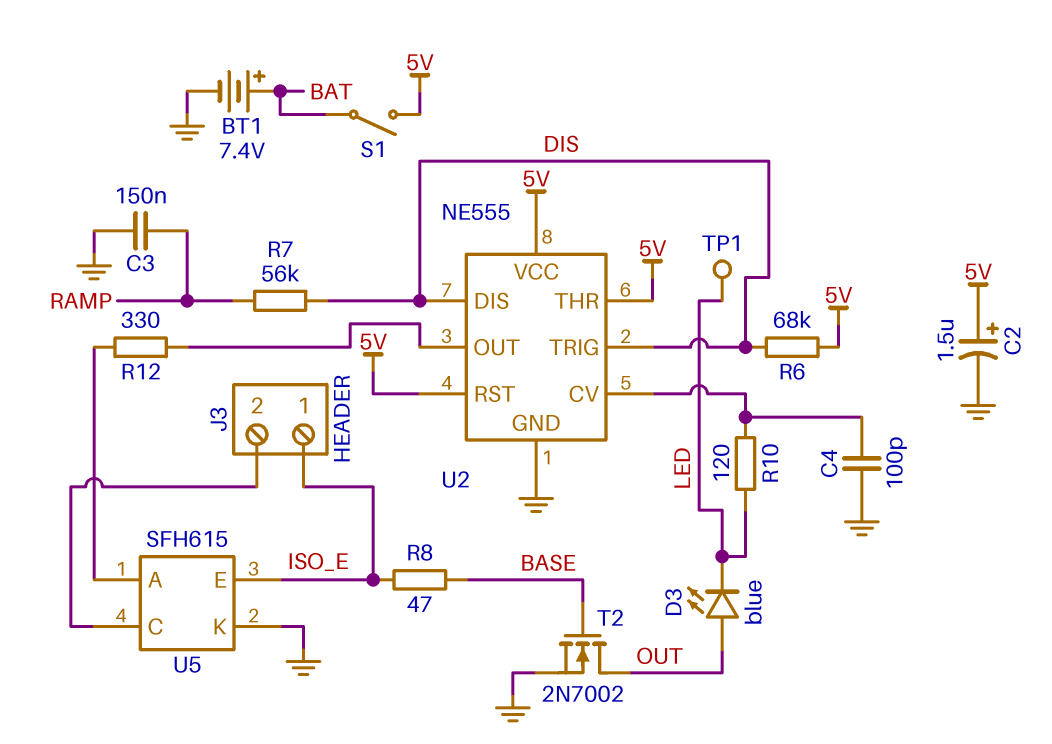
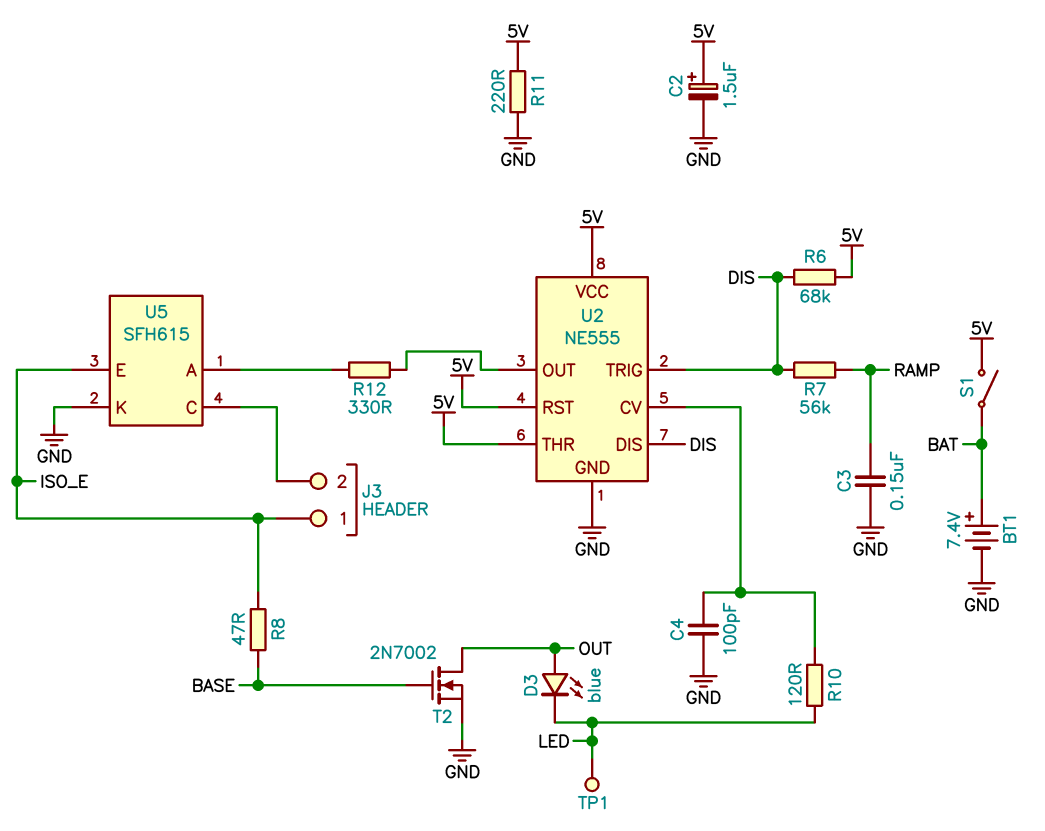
R11: none -> 220 (5V, GND)

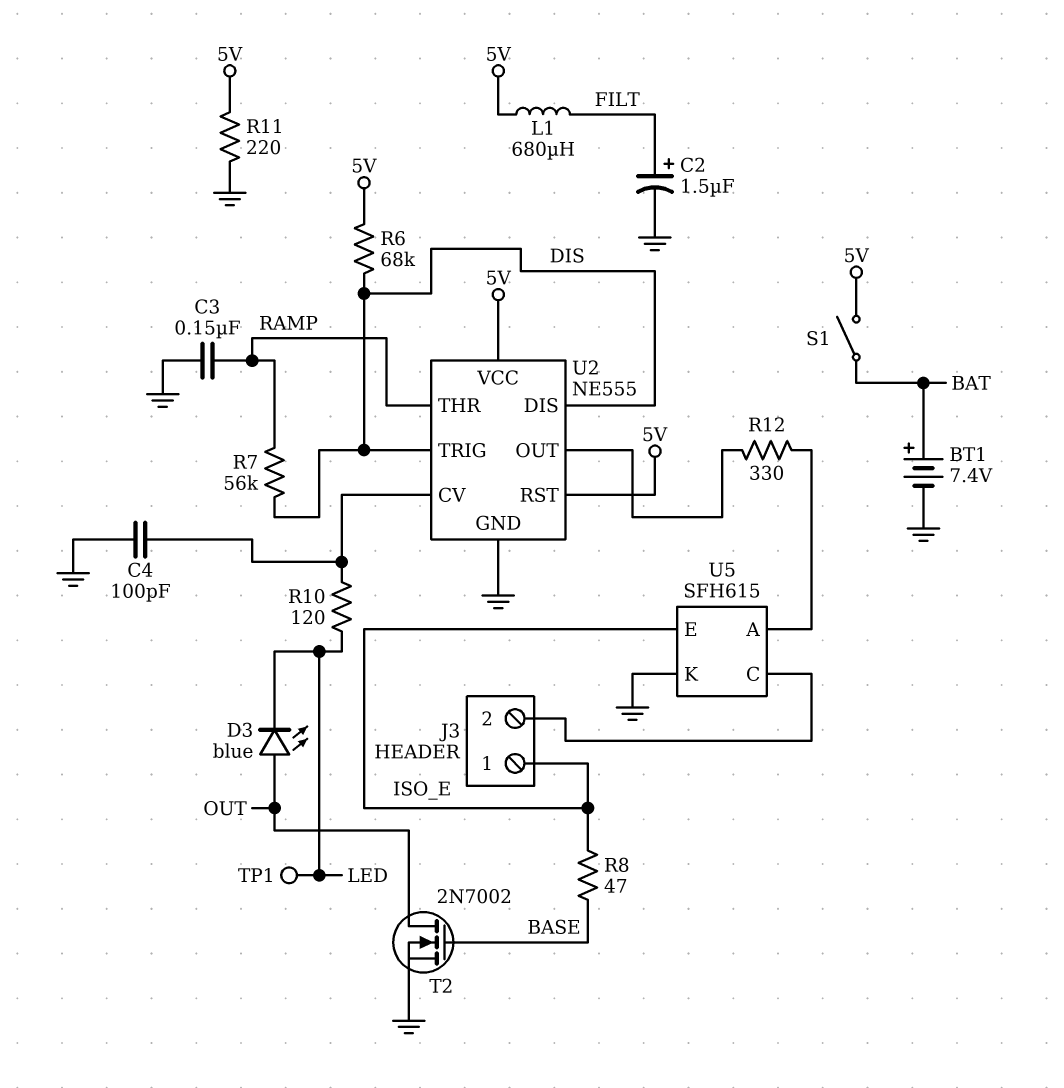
C2: 1.5uF (plus 5V, minus GND) -> 1.5uF (plus FILT, minus GND)
L1: none -> 680uH (5V, FILT)
U2 pin THR: 5V -> RAMP

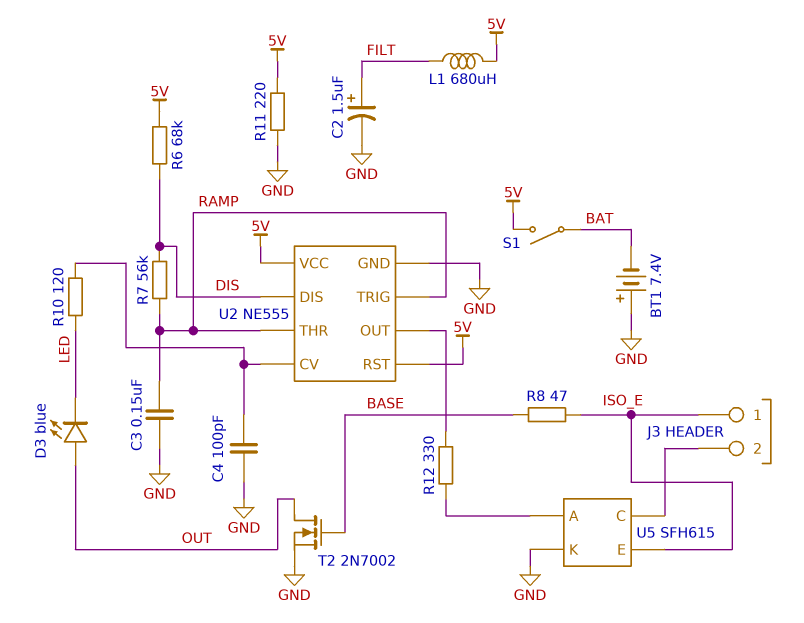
BT1: 7.4V (plus BAT, minus GND) -> 7.4V (plus GND, minus BAT)
TP1: test point (LED) -> none
U2 pin TRIG: DIS -> RAMP

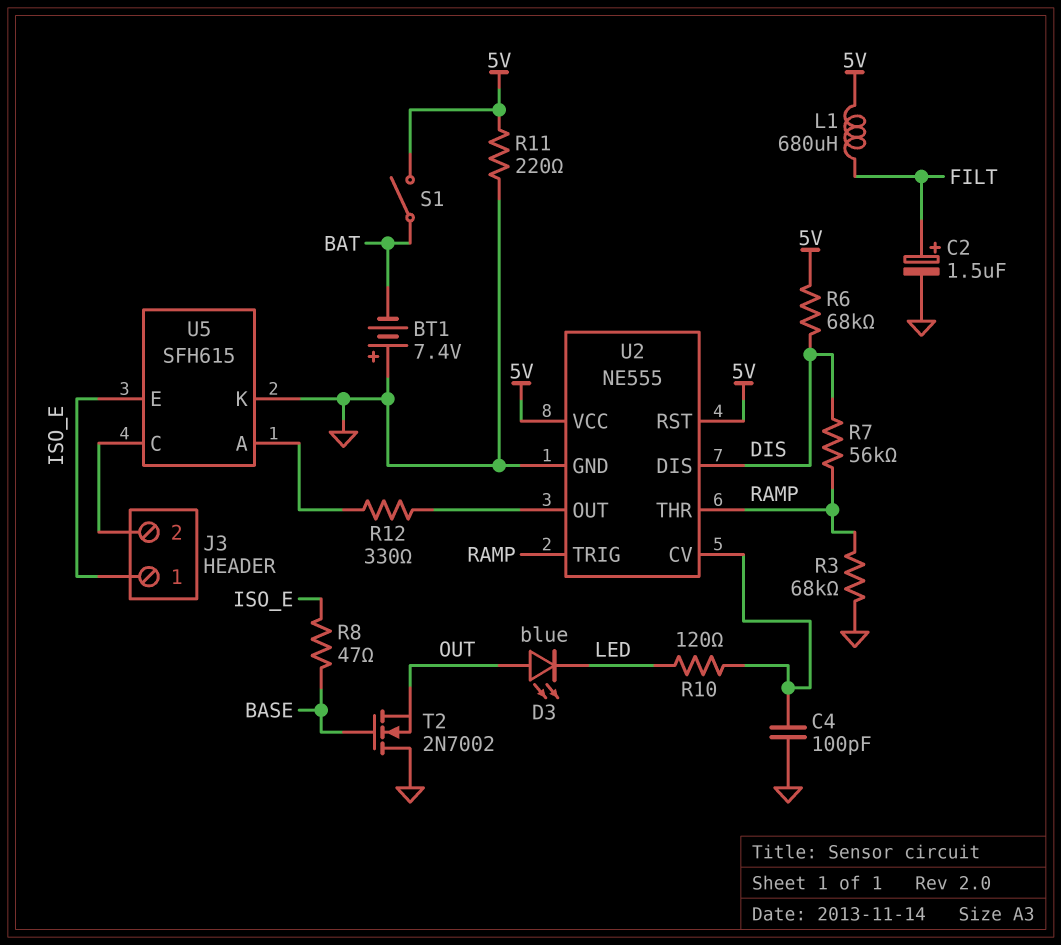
C3: 150nF (GND, RAMP) -> none
R3: none -> 68k (GND, RAMP)
T2: NMOS 2N7002 (G BASE, D OUT, S GND) -> NMOS 2N7002 (G BASE, D GND, S OUT)

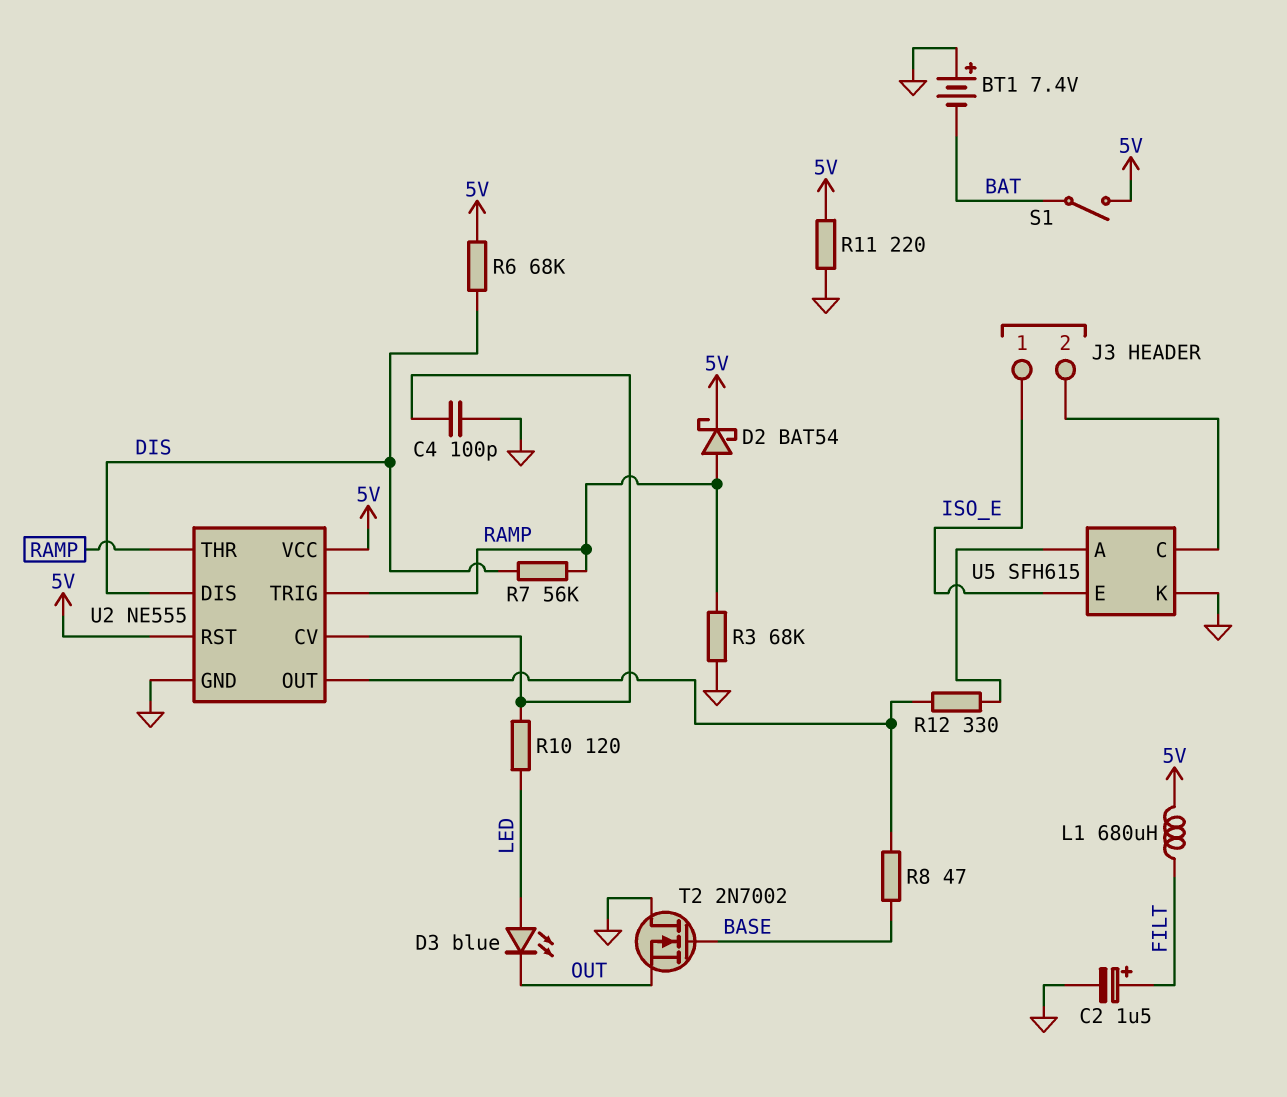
D2: none -> schottky BAT54 (A RAMP, K 5V)
D3: LED blue (A OUT, K LED) -> LED blue (A LED, K OUT)
R8: 47 (BASE, ISO_E) -> 47 (BASE, U2/OUT)

